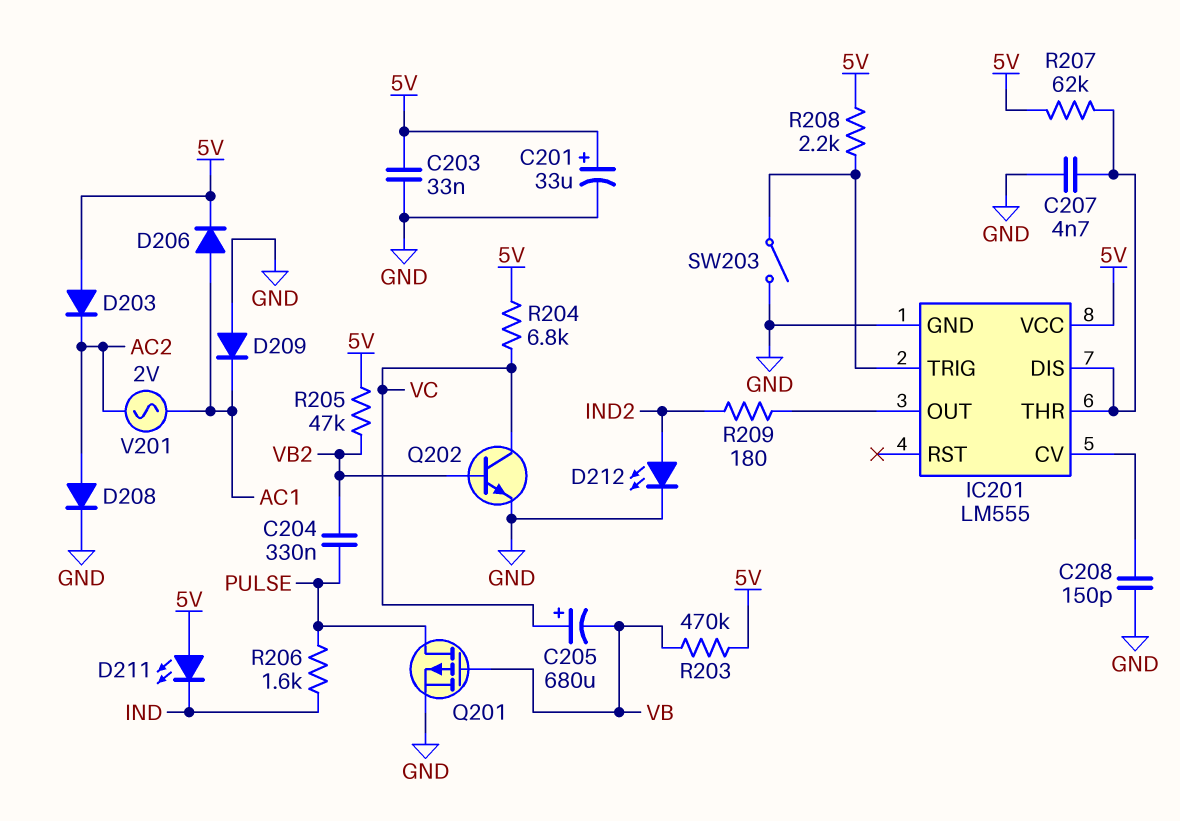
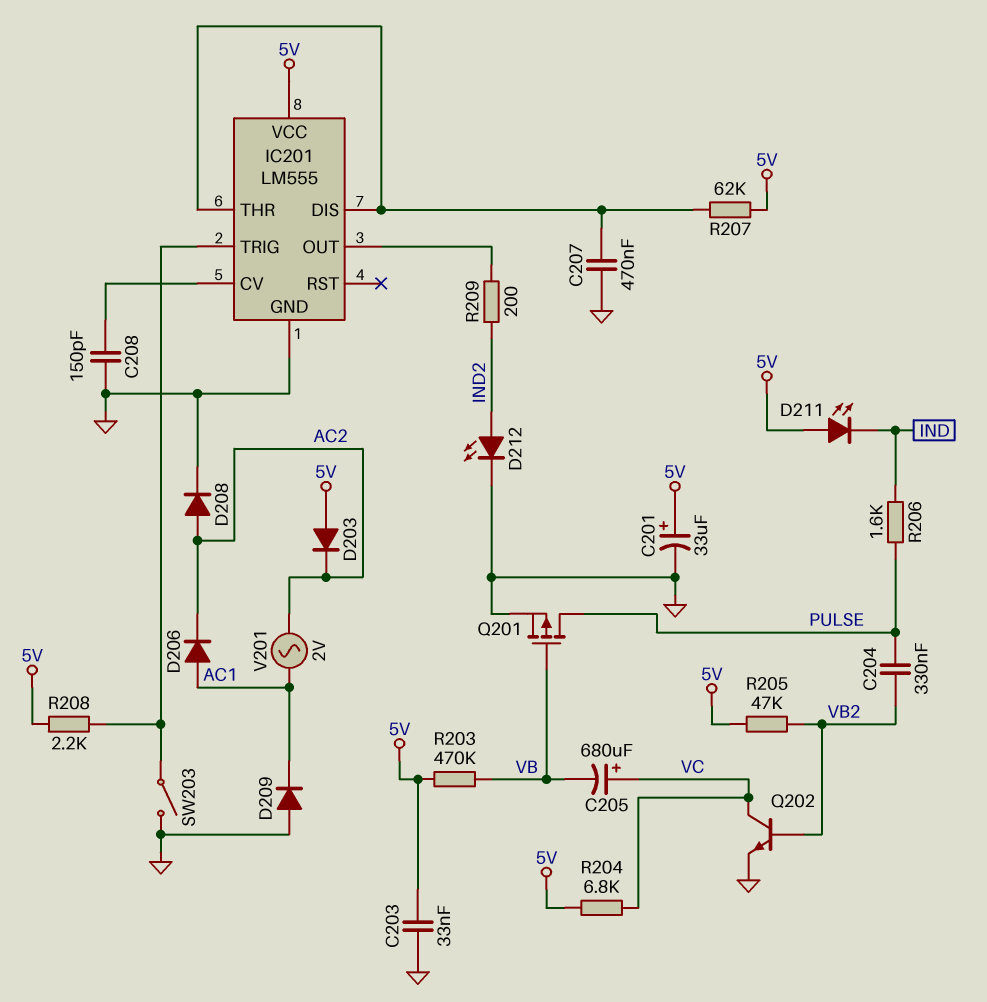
C207: 4.7nF (GND, IC201/DIS) -> 470nF (GND, IC201/DIS)
D206: diode (A AC1, K 5V) -> diode (A AC1, K AC2)
R209: 180 (IC201/OUT, IND2) -> 200 (IC201/OUT, IND2)

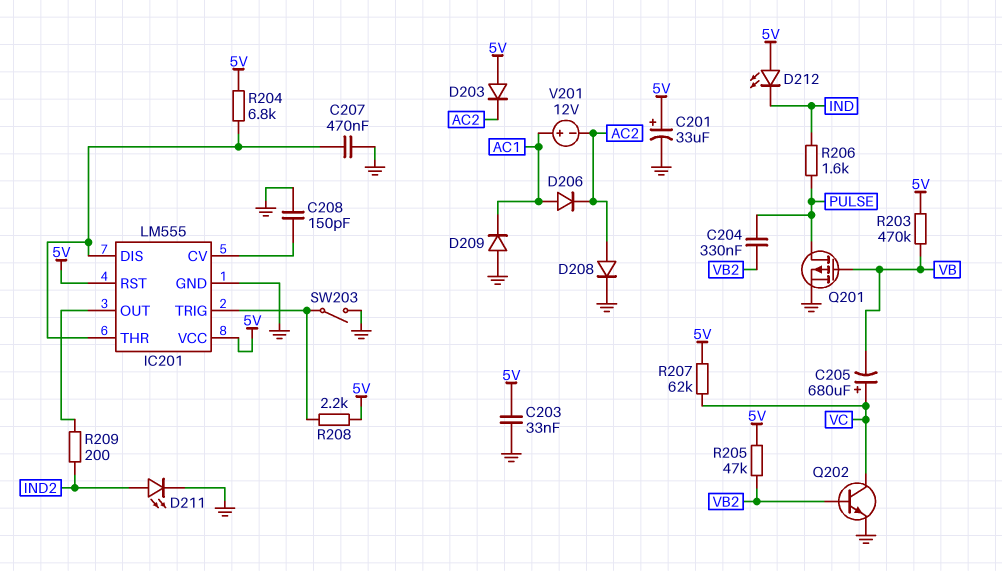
D211: LED (A 5V, K IND) -> LED (A IND2, K GND)
D212: LED (A IND2, K GND) -> LED (A 5V, K IND)
IC201 pin RST: none -> 5V
R204: 6.8k (5V, VC) -> 6.8k (5V, IC201/DIS)
R207: 62k (5V, IC201/DIS) -> 62k (5V, VC)
V201: AC 2V (AC1, AC2) -> 12V (plus AC1, minus AC2)

